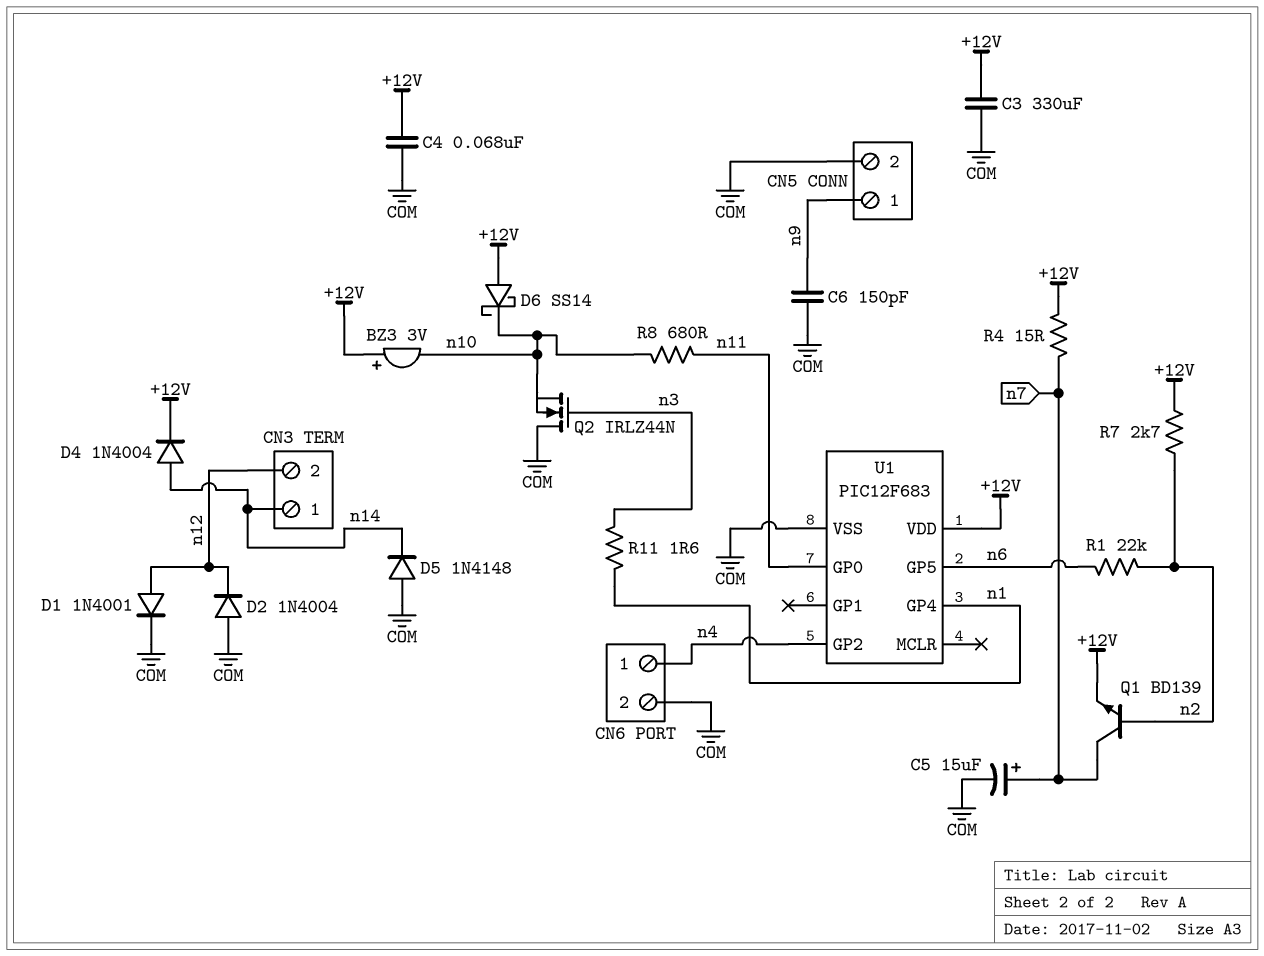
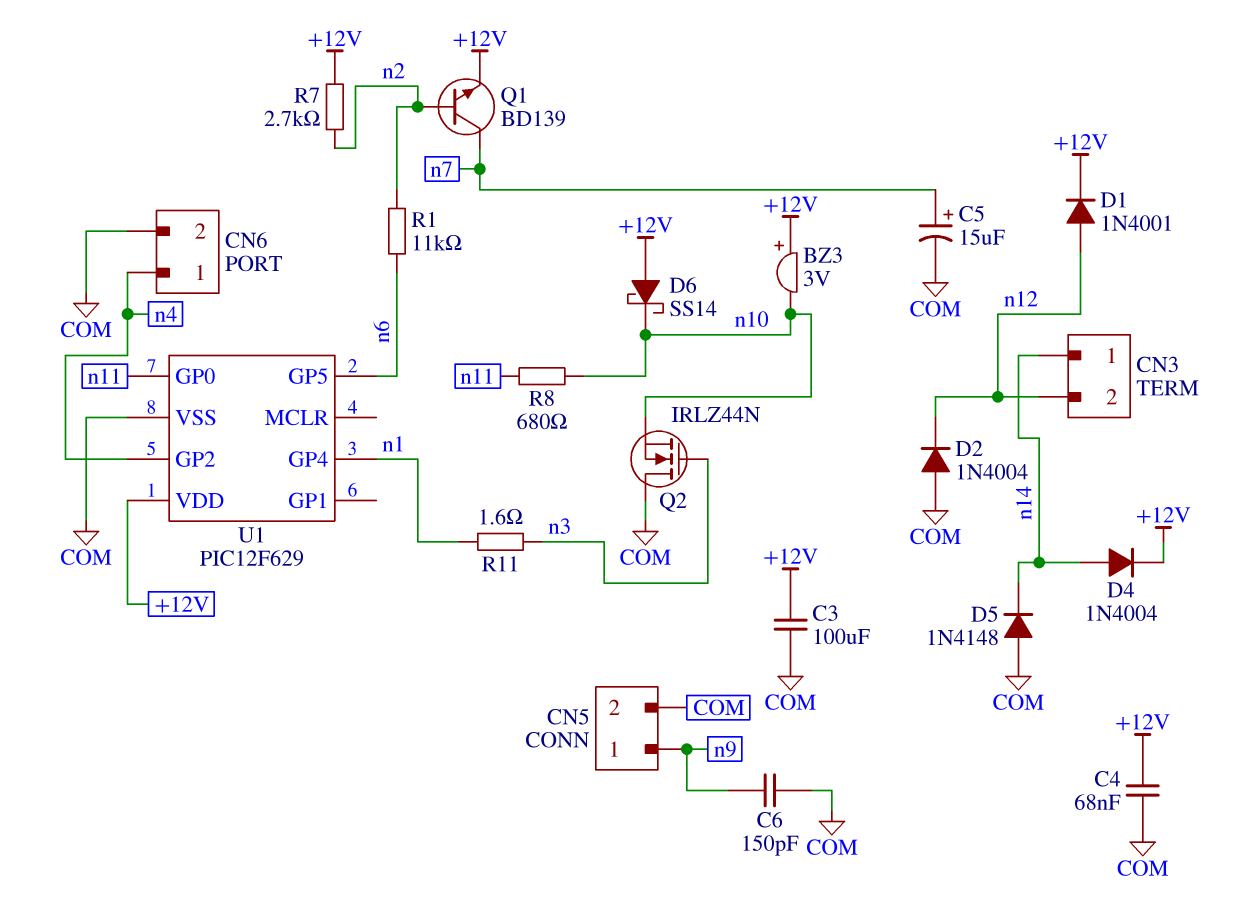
C3: 330uF (+12V, COM) -> 100uF (+12V, COM)
D1: diode 1N4001 (A n12, K COM) -> diode 1N4001 (A n12, K +12V)
R1: 22k (n2, n6) -> 11k (n2, n6)
R4: 15 (+12V, n7) -> none
U1: PIC12F683 -> PIC12F629

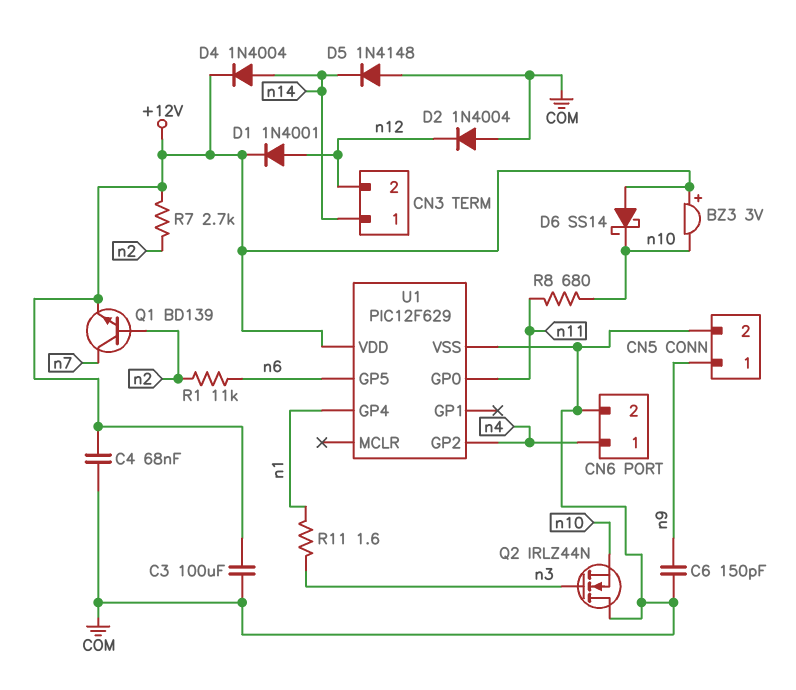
C5: 15uF (plus n7, minus COM) -> none

